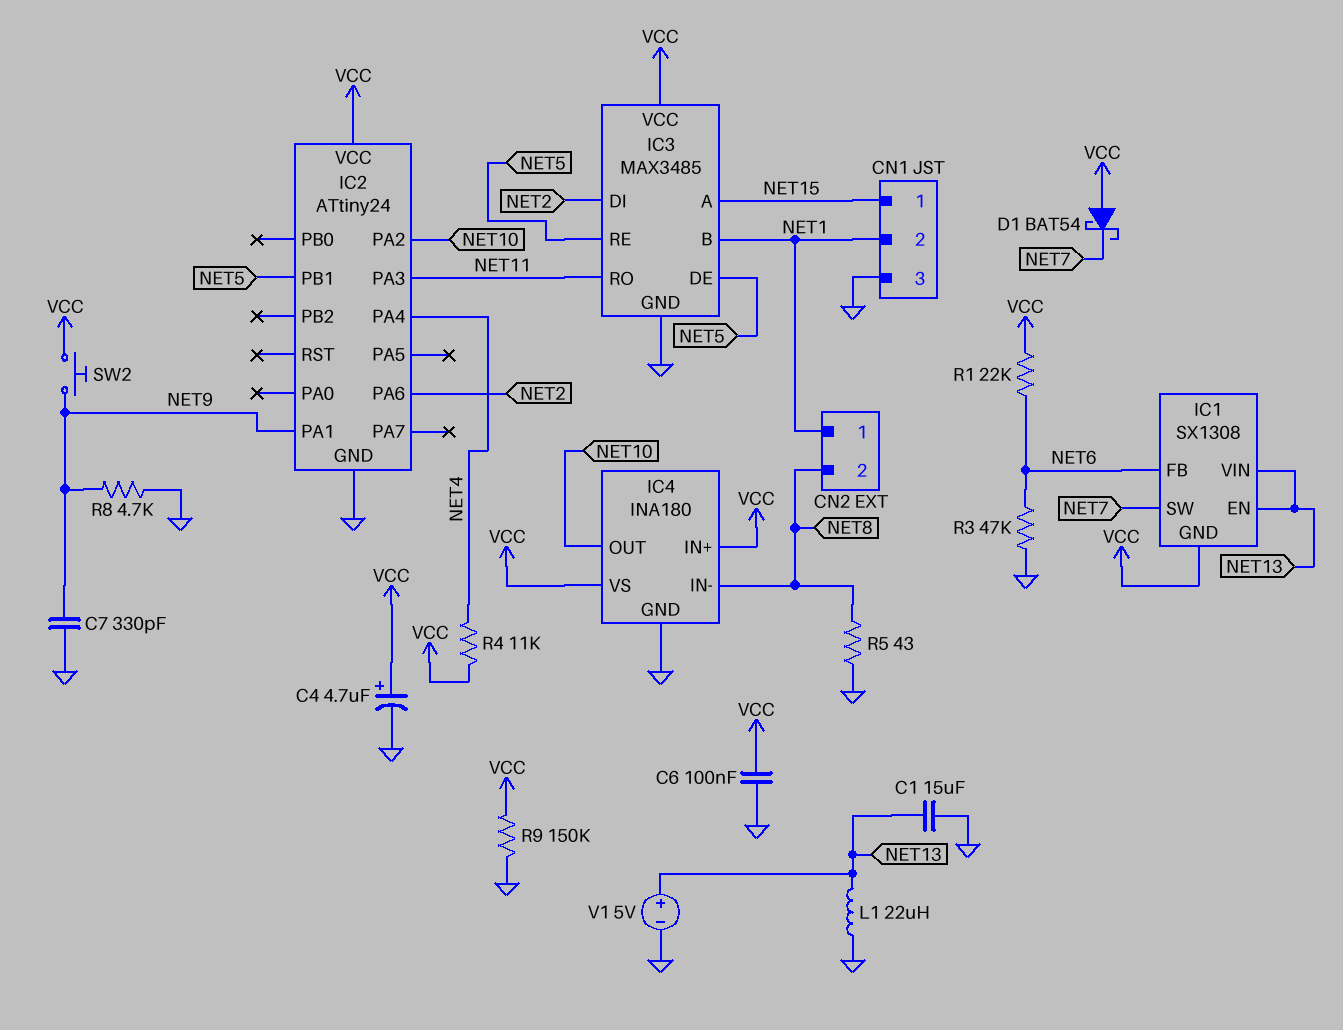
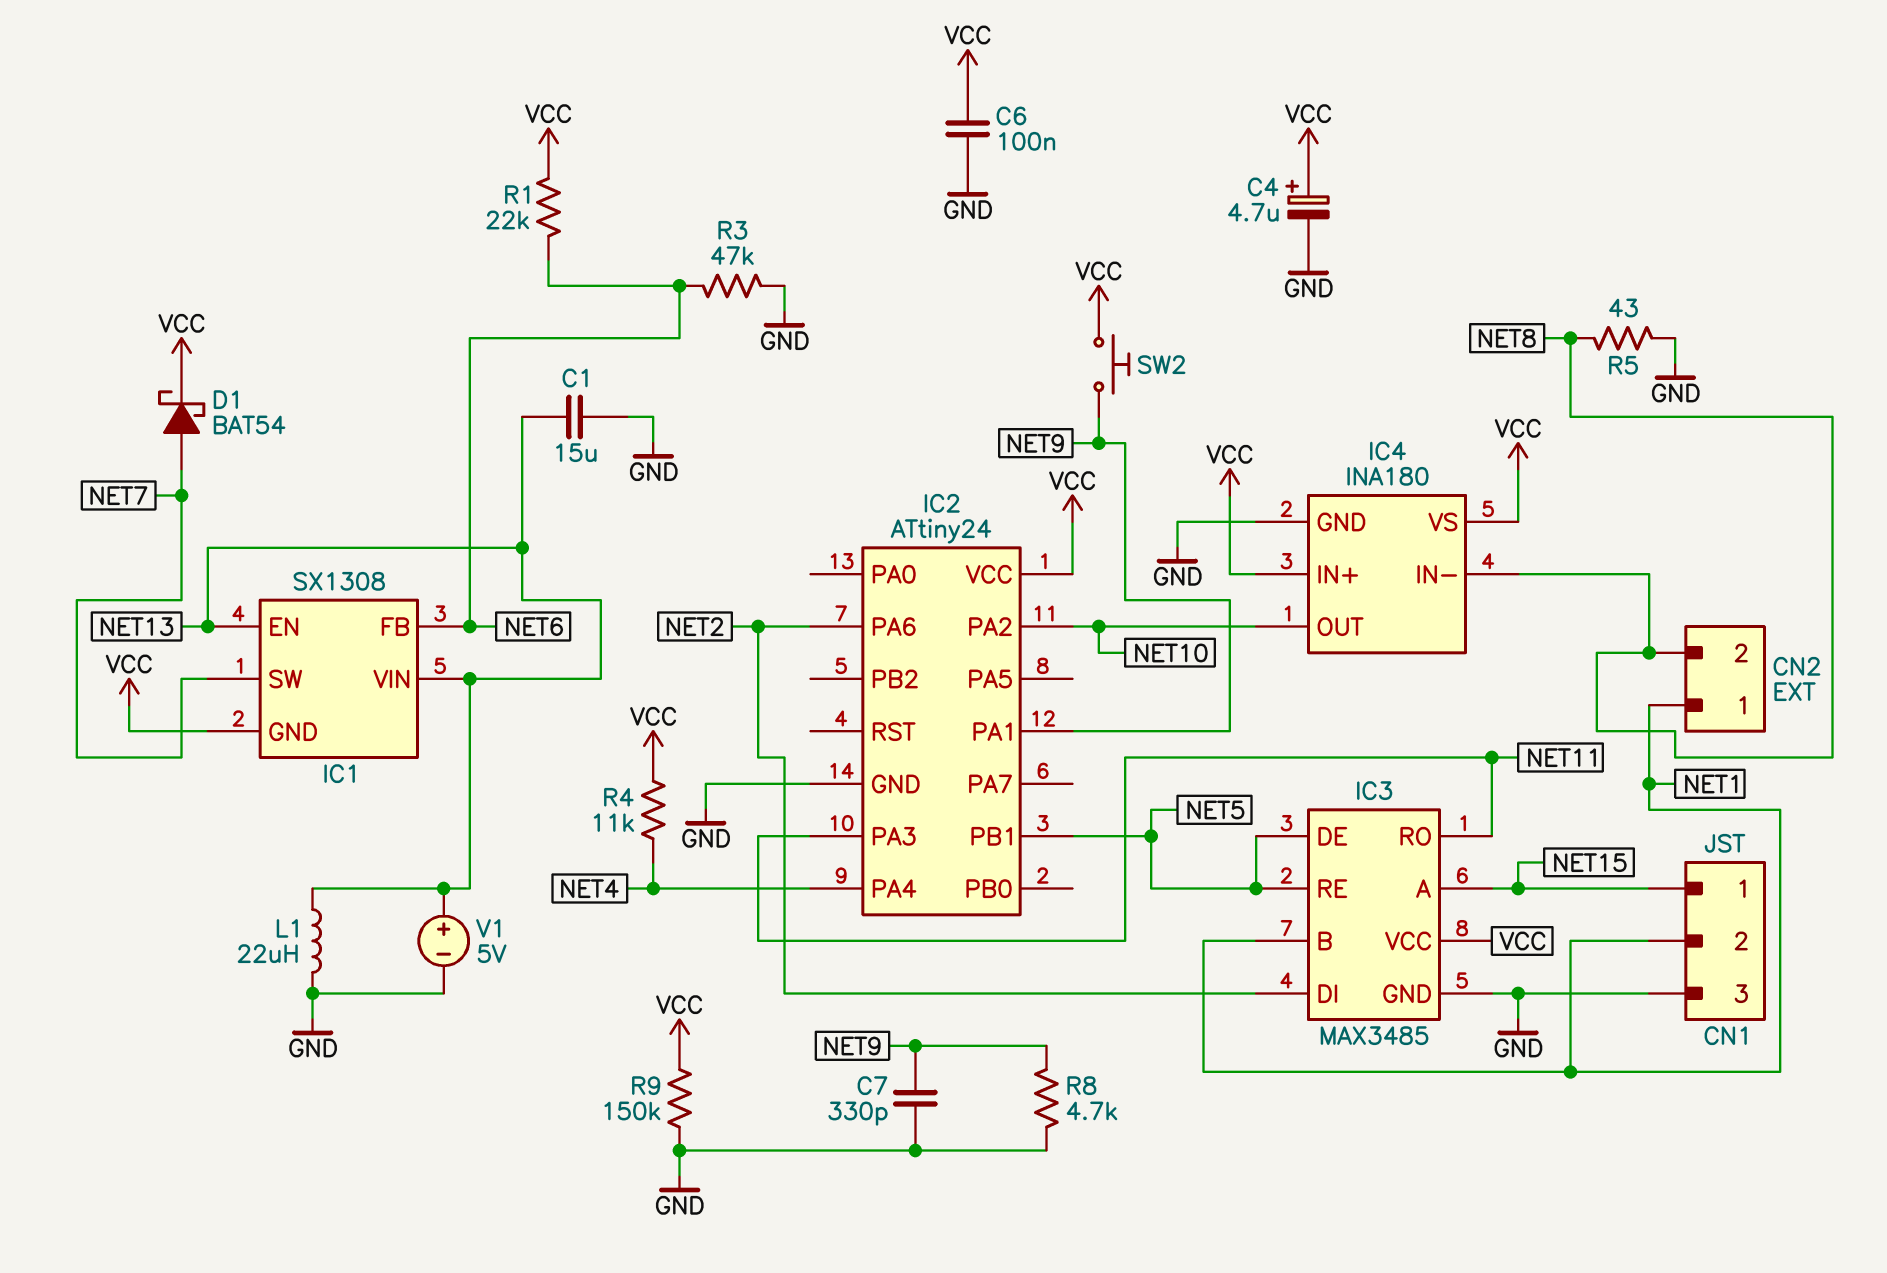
D1: schottky BAT54 (A VCC, K NET7) -> schottky BAT54 (A NET7, K VCC)

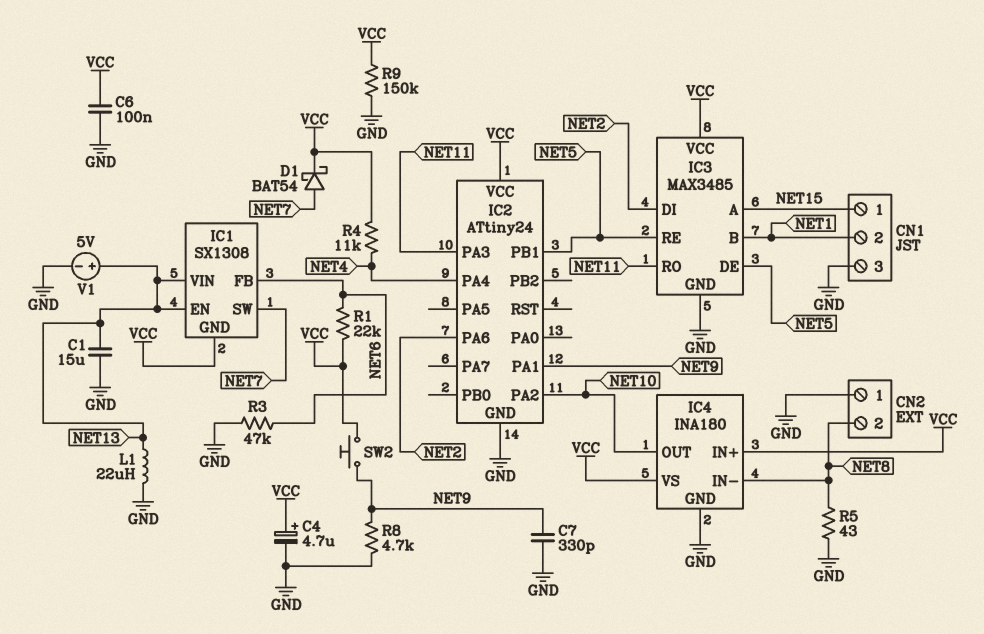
CN2 pin 1: NET1 -> GND

